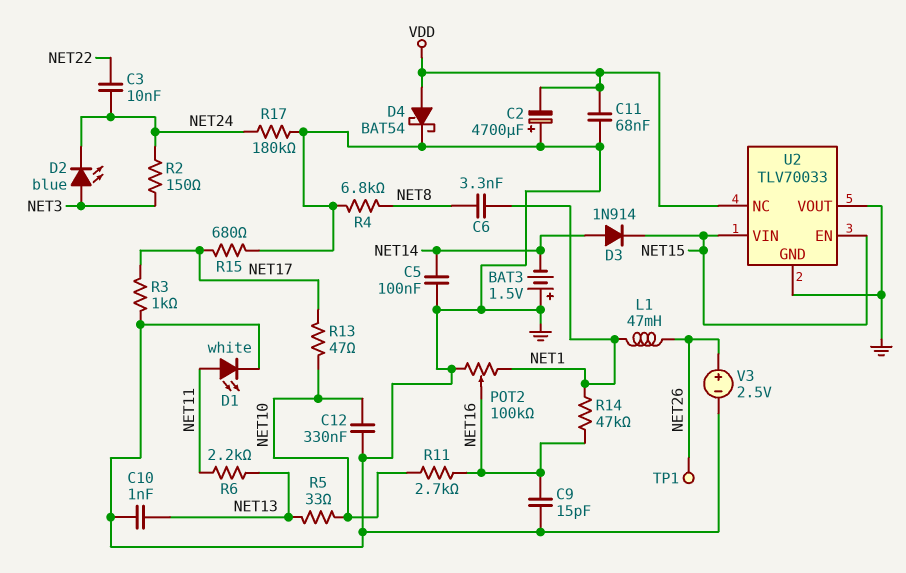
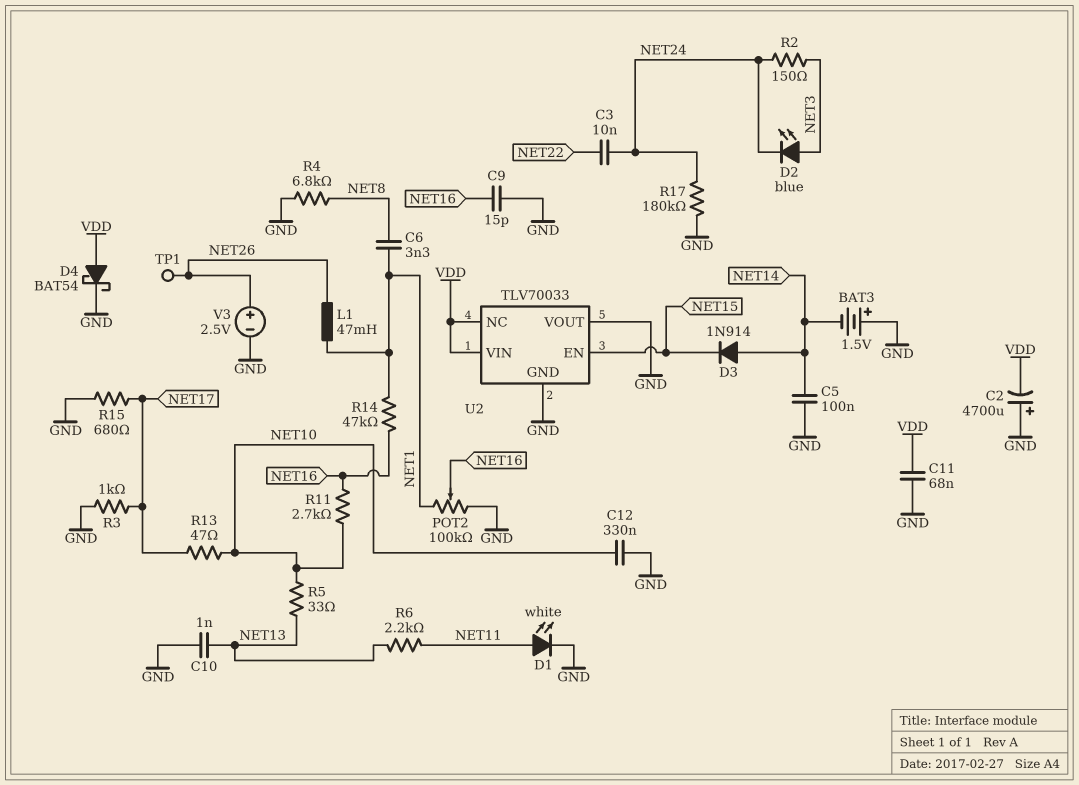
U2 pin VIN: NET15 -> VDD

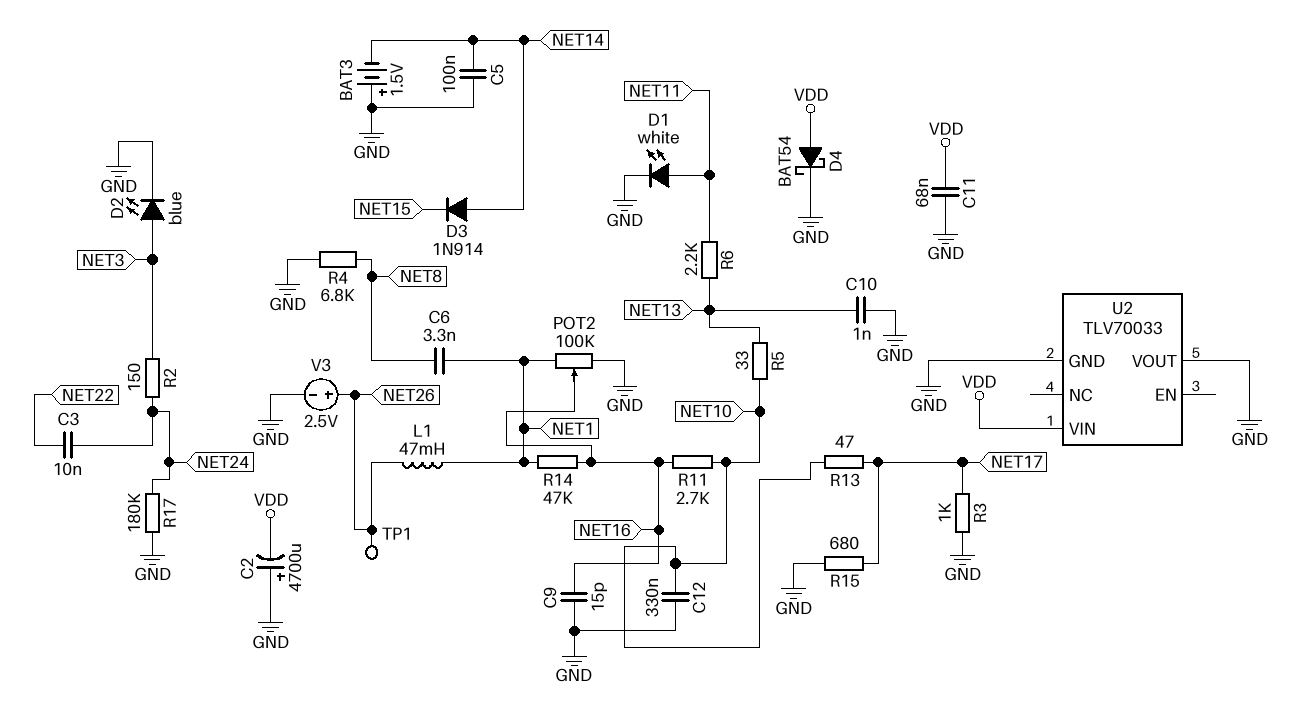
D2: LED blue (A NET3, K NET24) -> LED blue (A NET3, K GND)
U2 pin EN: NET15 -> none
U2 pin NC: VDD -> none

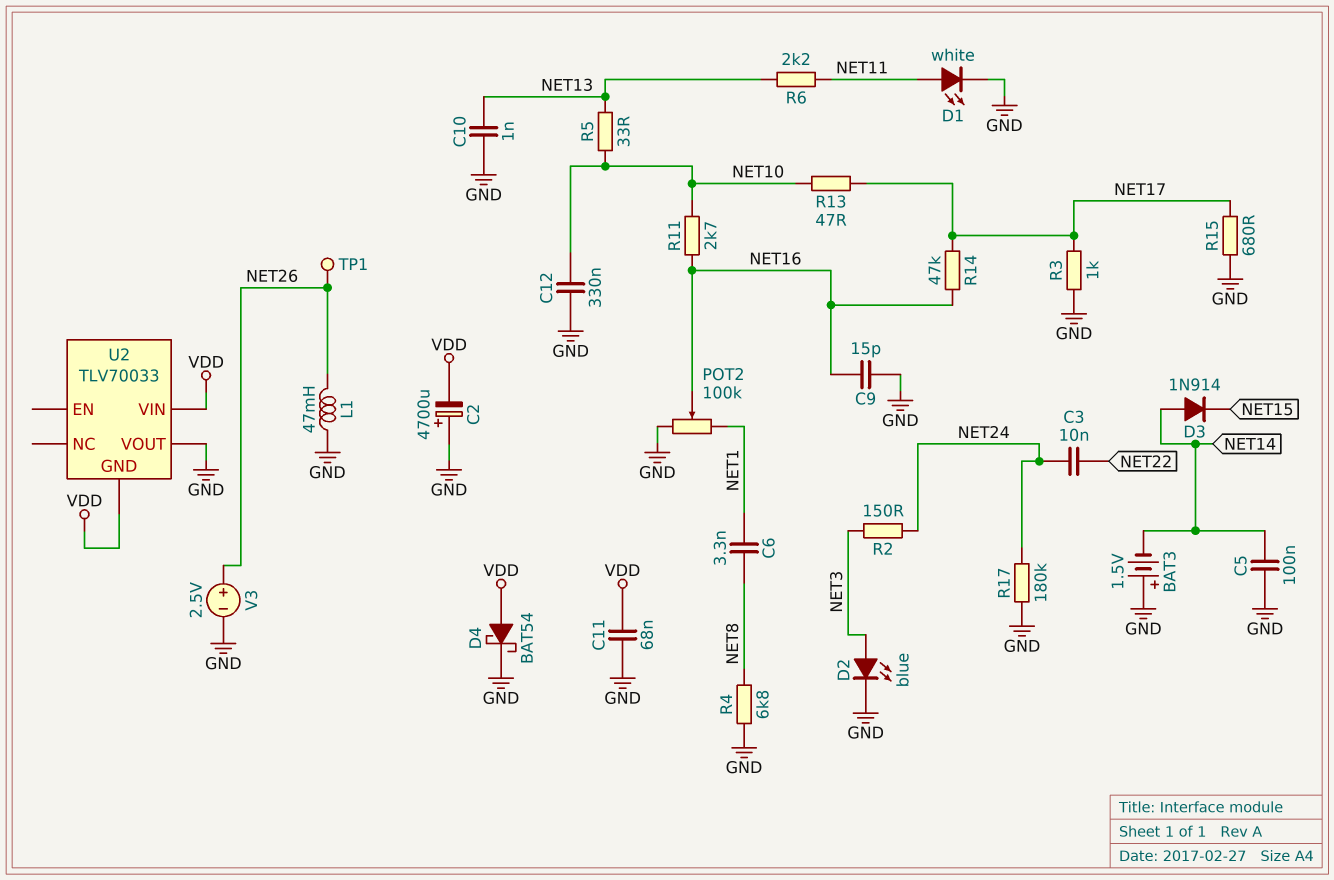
L1: 47mH (NET1, NET26) -> 47mH (GND, NET26)
R14: 47k (NET1, NET16) -> 47k (NET16, NET17)
U2 pin GND: GND -> VDD

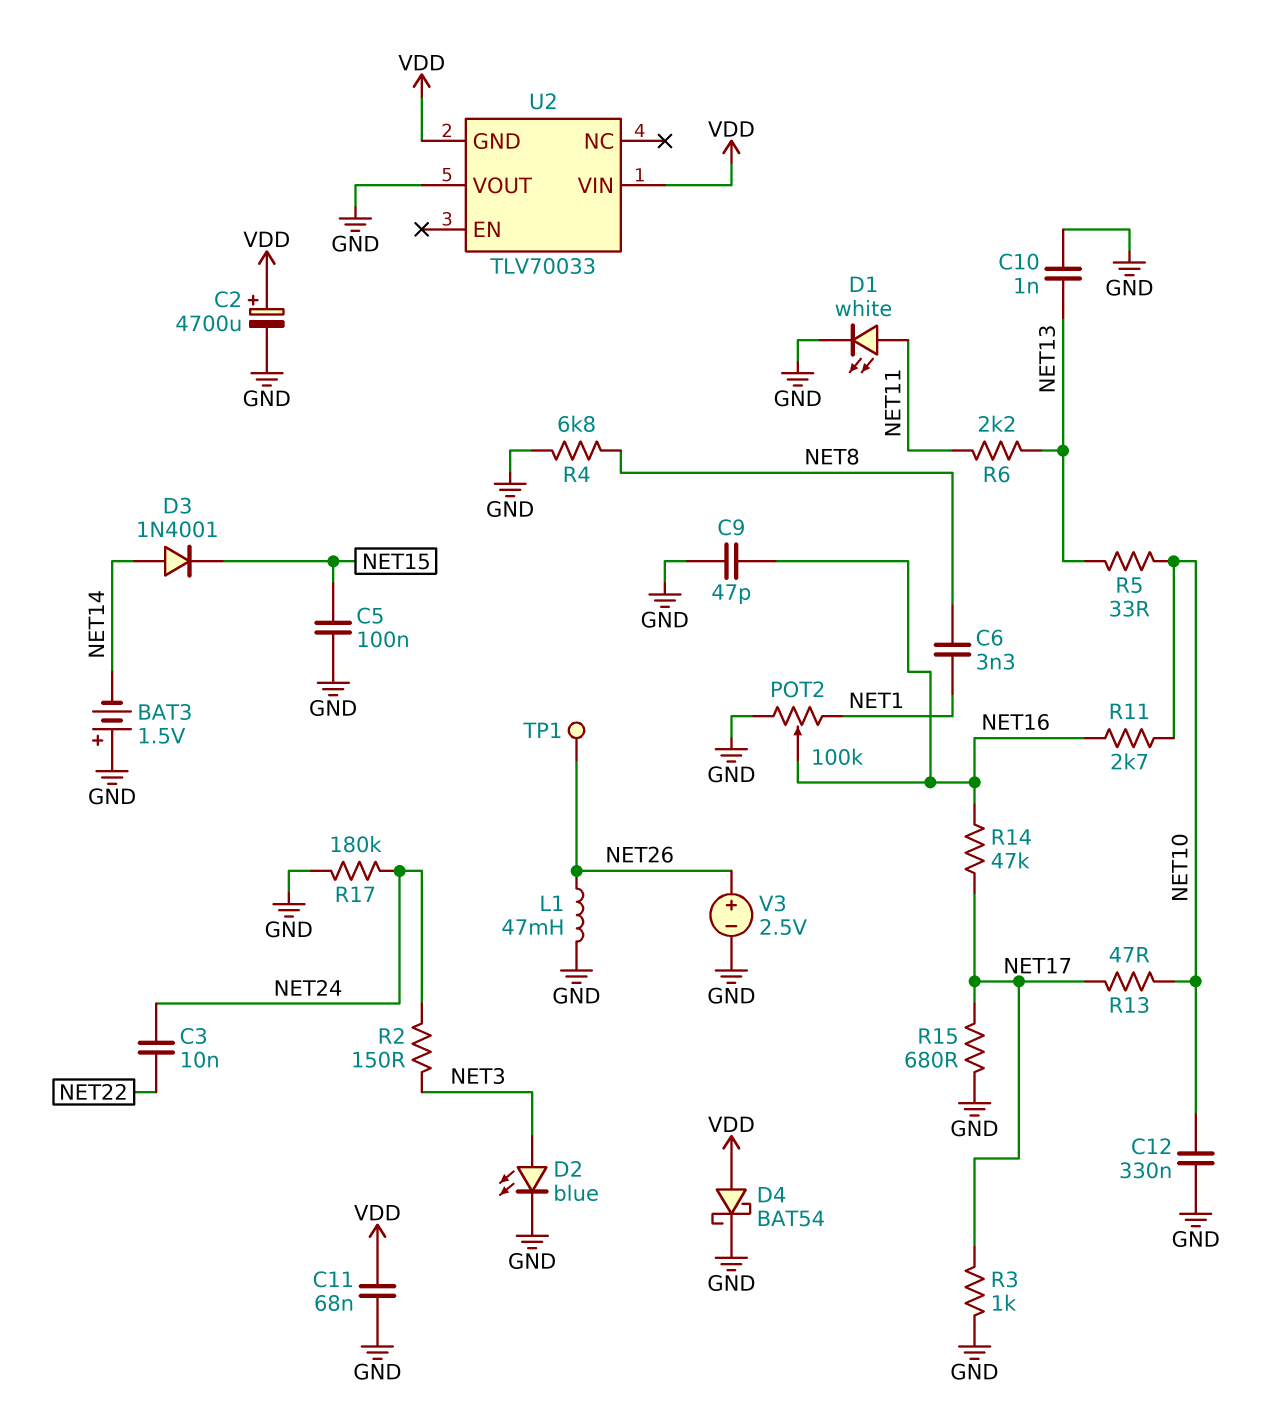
C2: 4700uF (plus GND, minus VDD) -> 4700uF (plus VDD, minus GND)
C5: 100nF (GND, NET14) -> 100nF (GND, NET15)
C9: 15pF (GND, NET16) -> 47pF (GND, NET16)
D3: diode 1N914 (A NET14, K NET15) -> diode 1N4001 (A NET14, K NET15)

